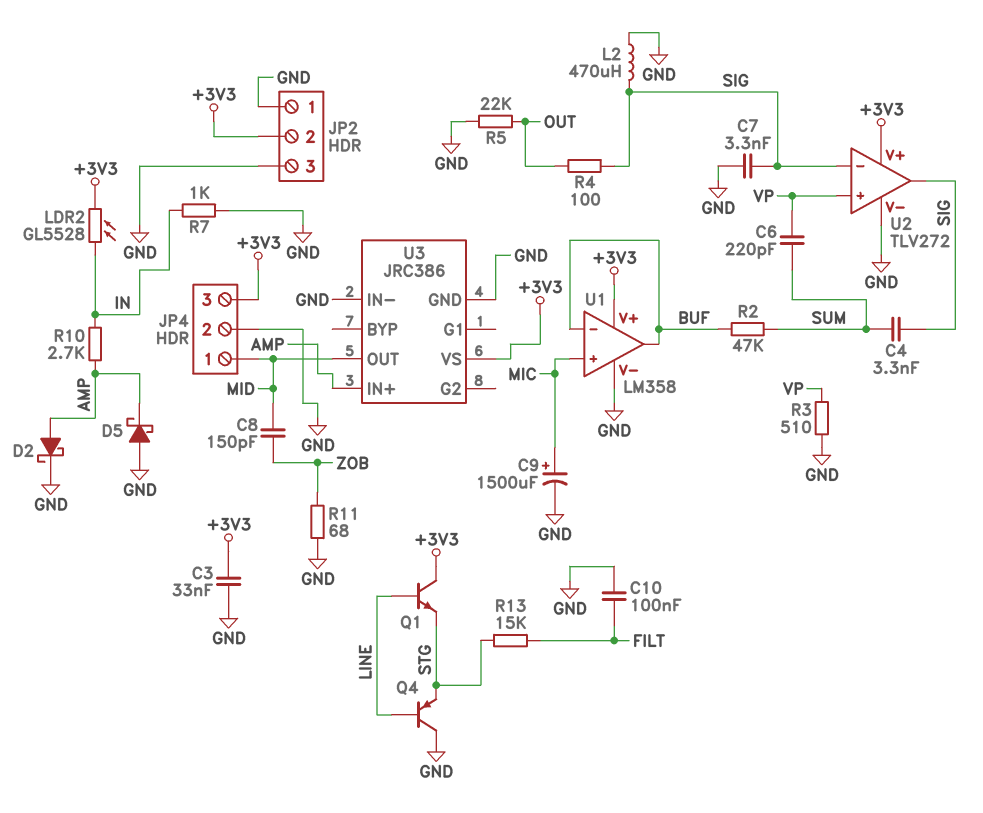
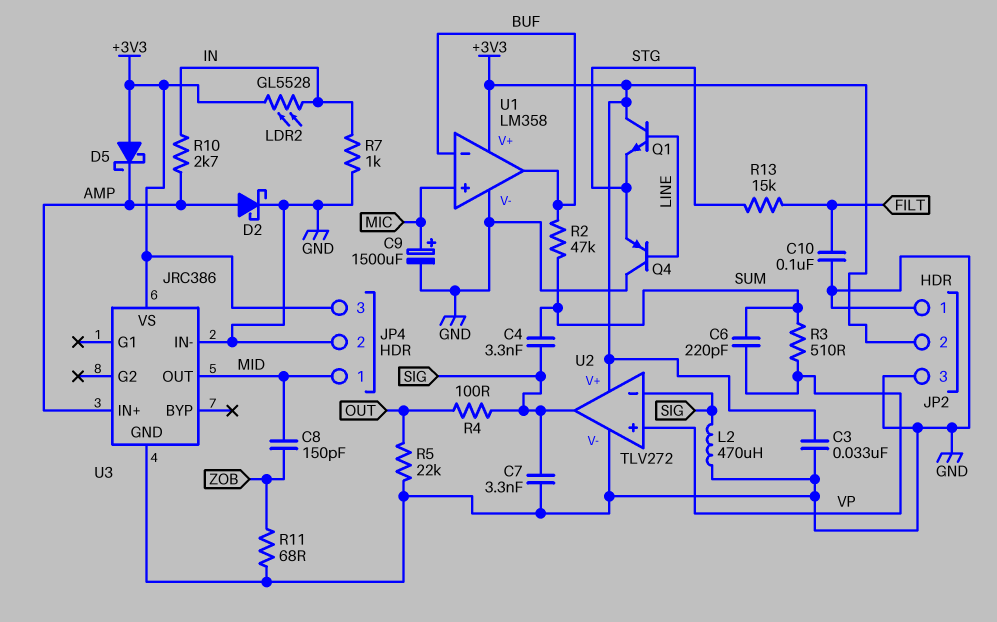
D5: schottky (A GND, K AMP) -> schottky (A +3V3, K AMP)
R3: 510 (GND, VP) -> 510 (SUM, VP)

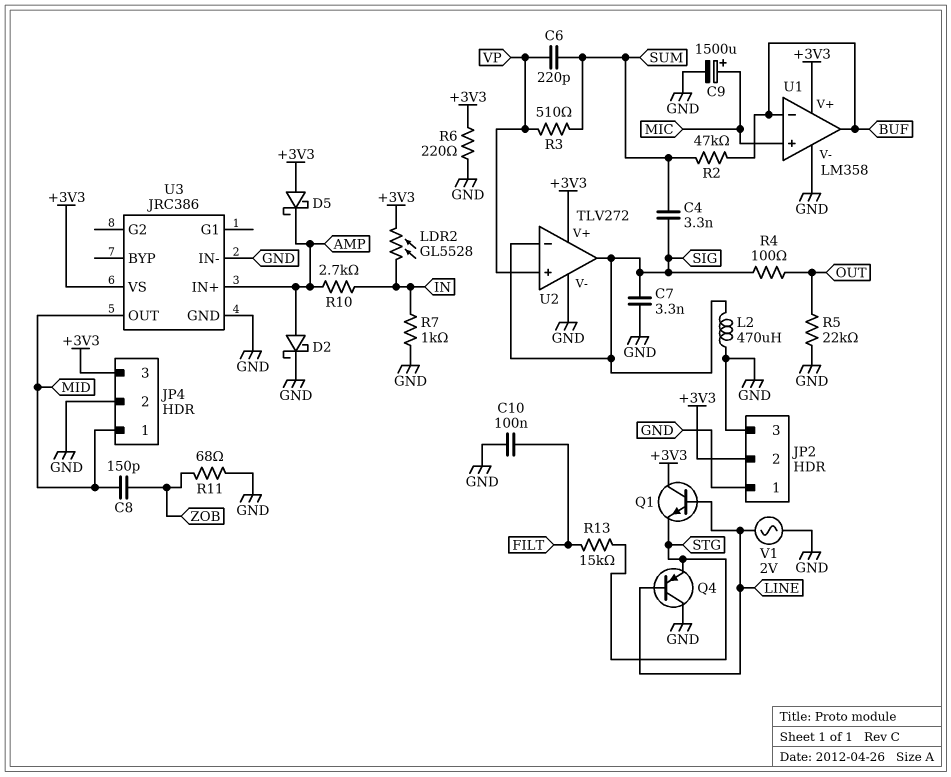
C3: 33nF (+3V3, GND) -> none
R6: none -> 220 (+3V3, GND)
V1: none -> AC 2V (GND, LINE)

